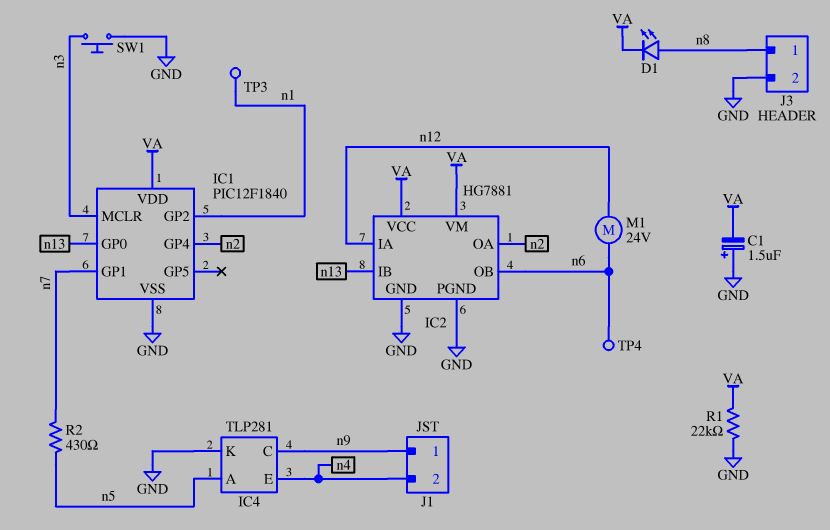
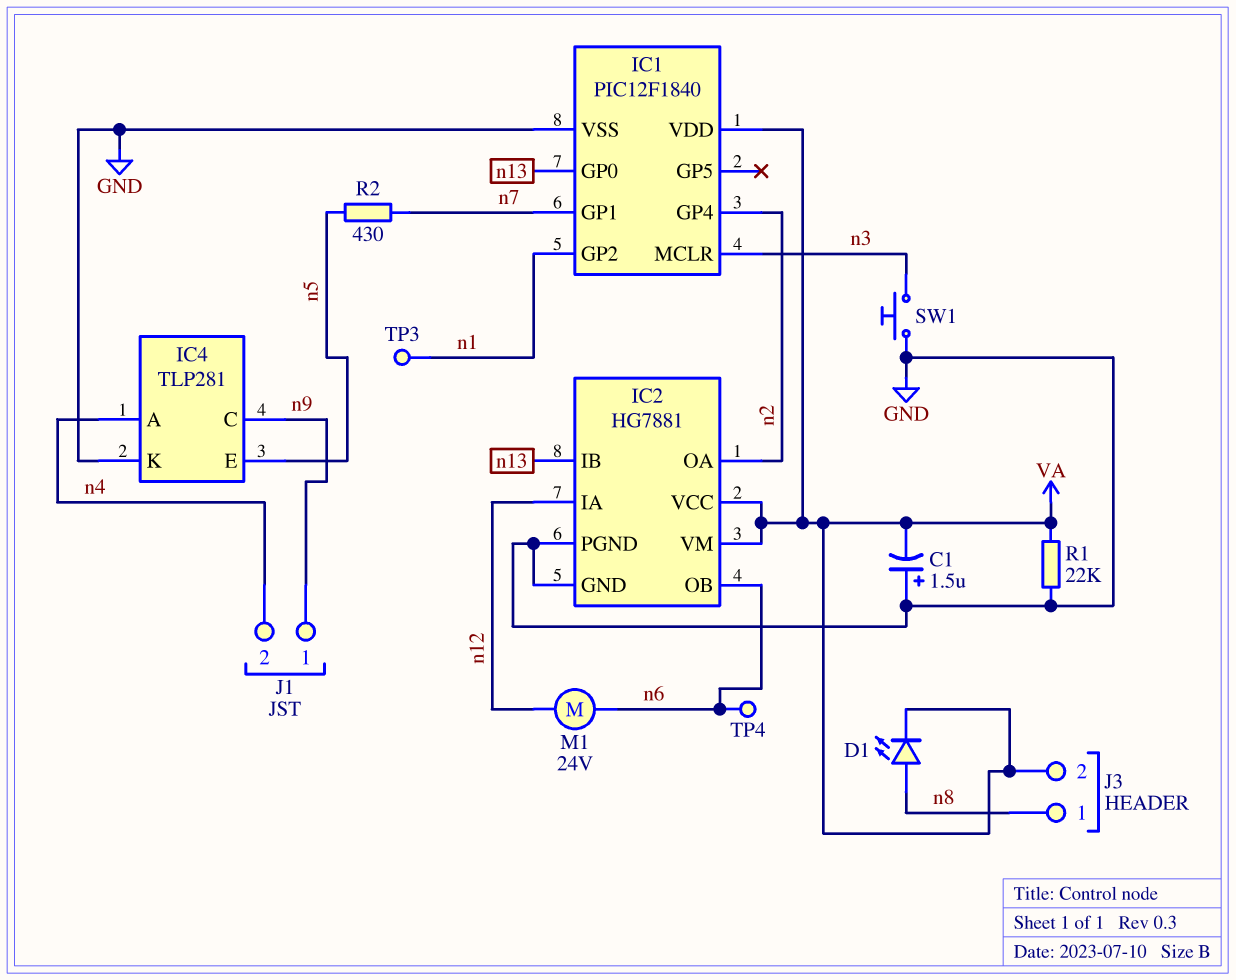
IC4 pin A: n5 -> n4
IC4 pin E: n4 -> n5
J3 pin 2: GND -> VA

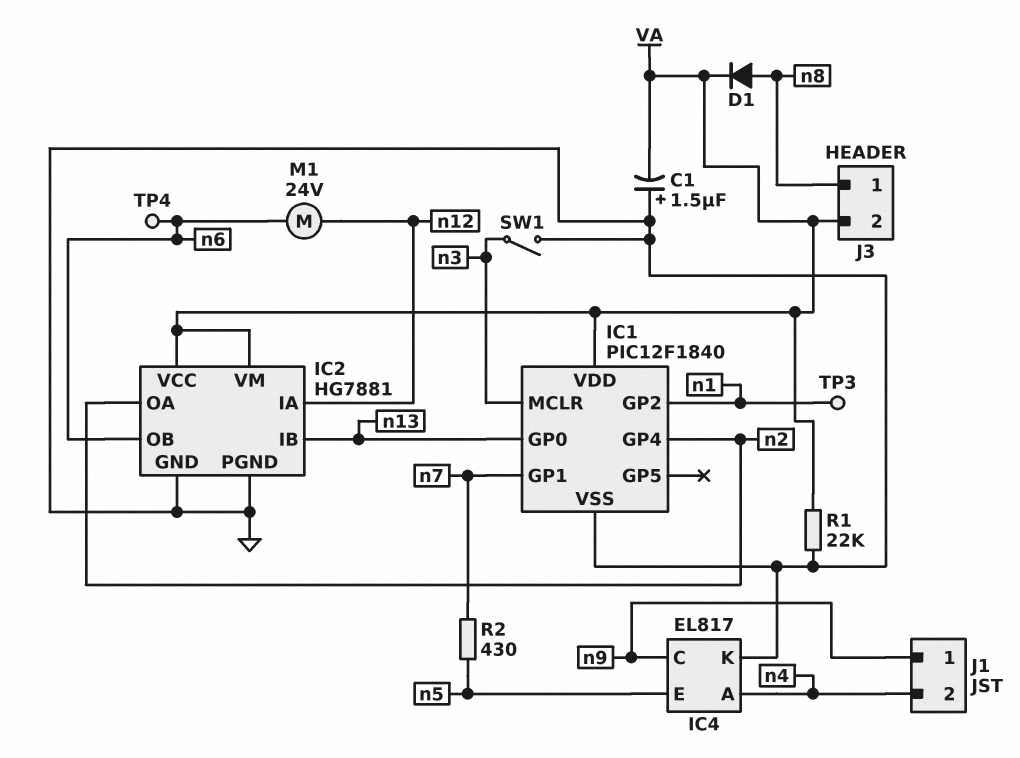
D1: LED (A n8, K VA) -> diode (A n8, K VA)
IC4: TLP281 -> EL817
SW1: button (GND, n3) -> switch (GND, n3)

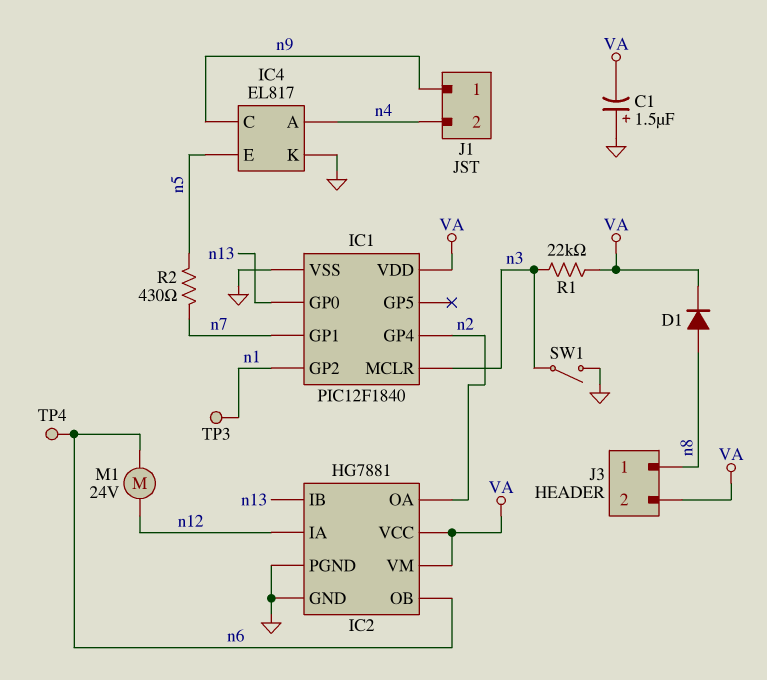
R1: 22k (GND, VA) -> 22k (VA, n3)

